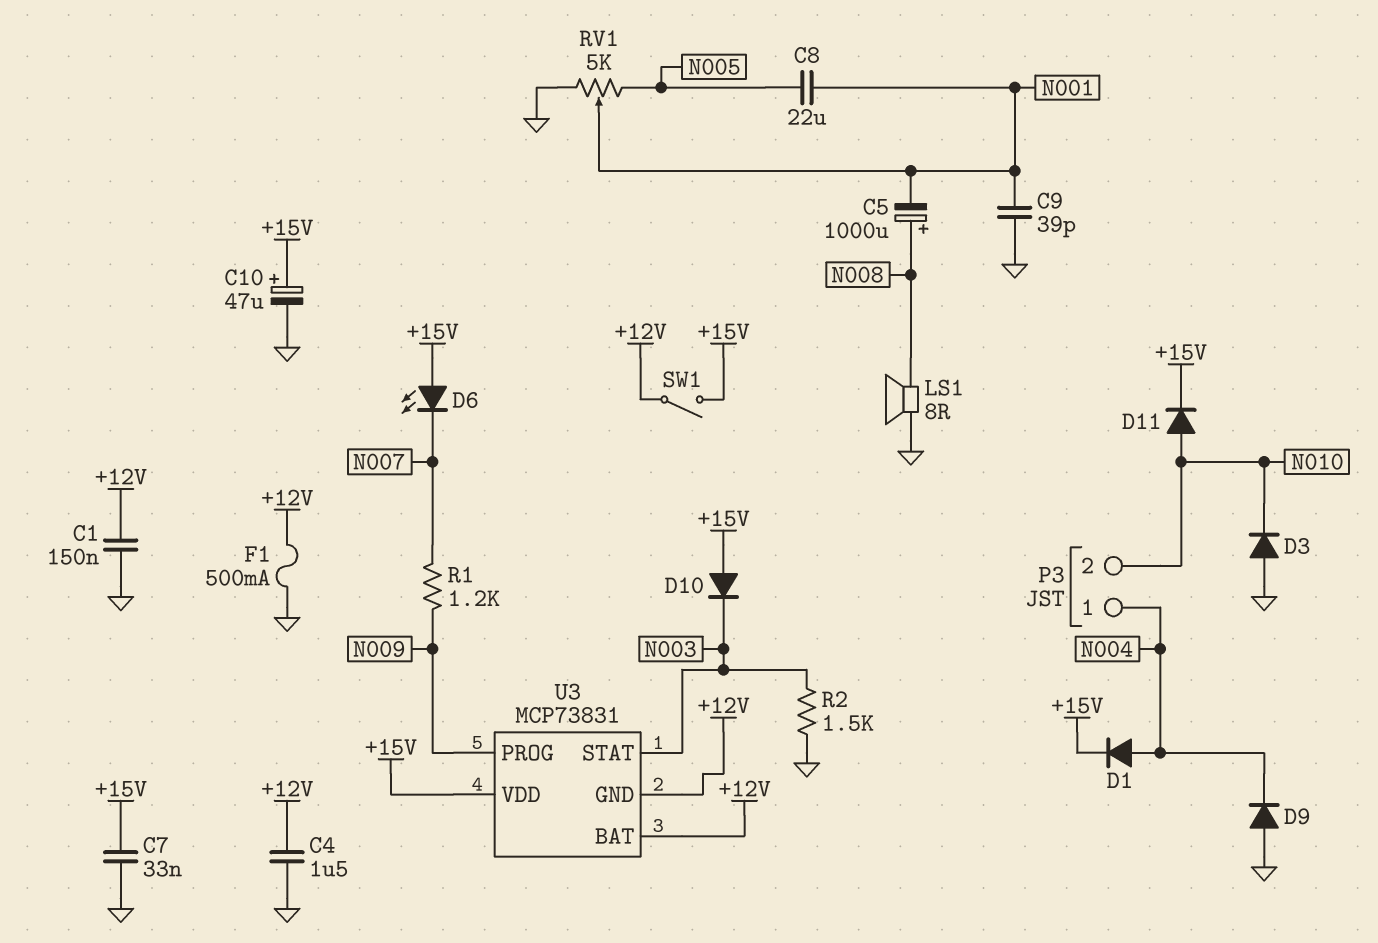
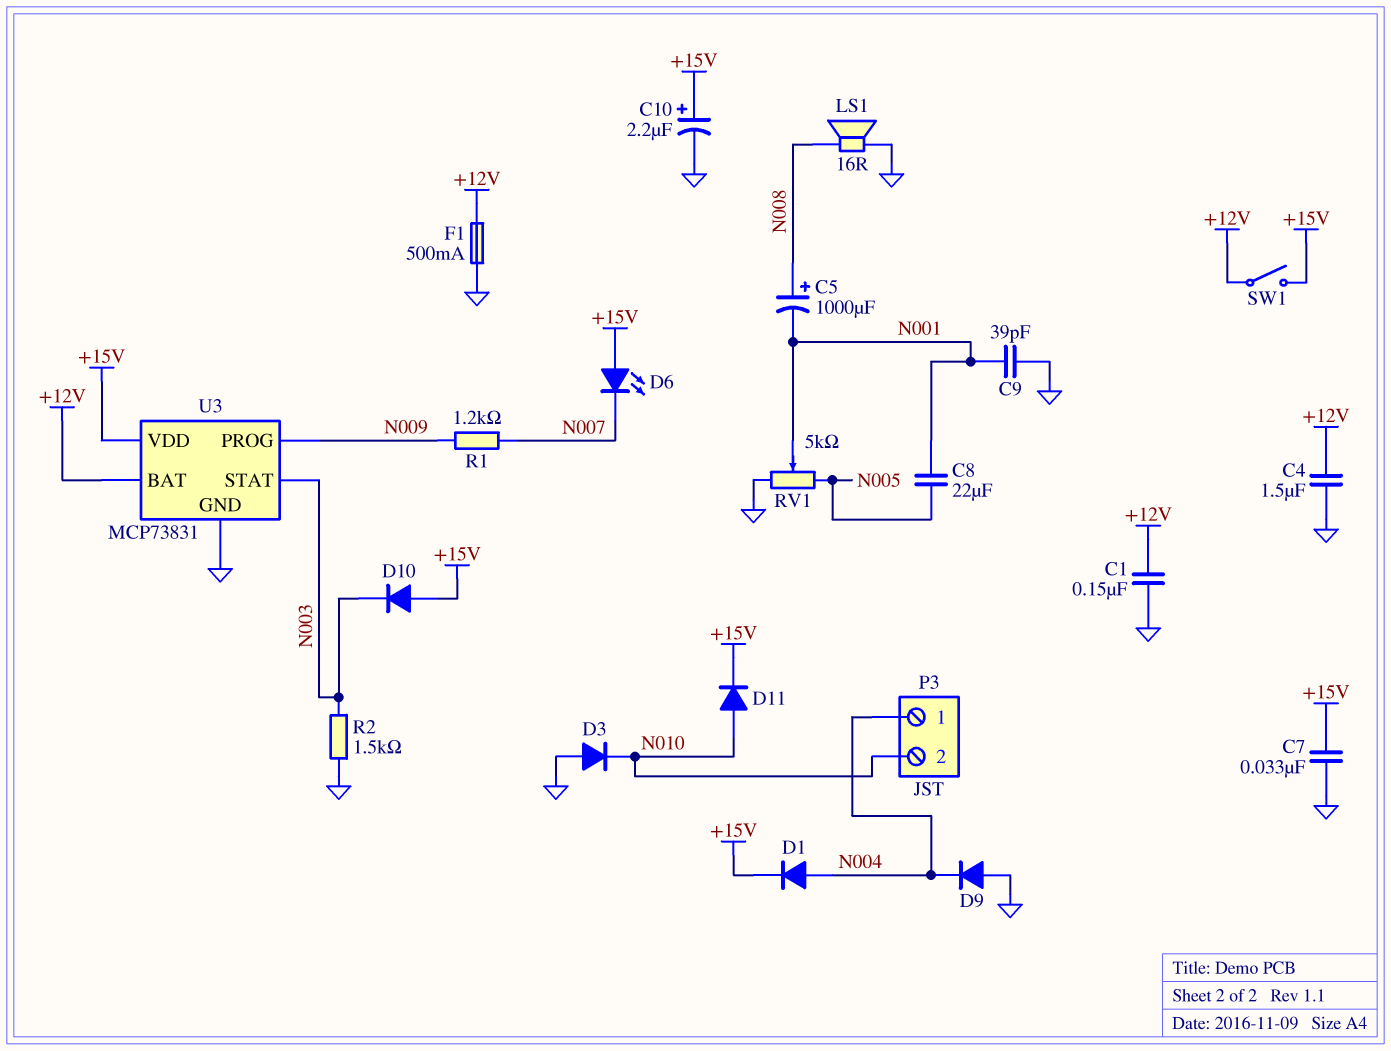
C10: 47uF (plus +15V, minus GND) -> 2.2uF (plus +15V, minus GND)
LS1: speaker 8R (GND, N008) -> speaker 16R (GND, N008)
U3 pin GND: +12V -> GND

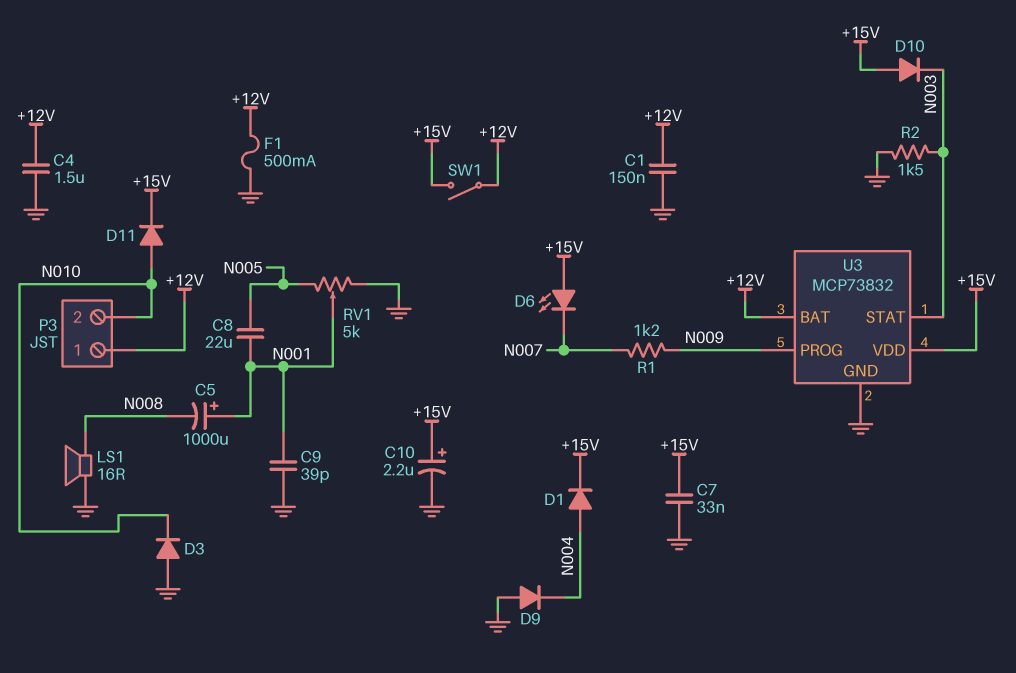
C5: 1000uF (plus N008, minus N001) -> 1000uF (plus N001, minus N008)
P3 pin 1: N004 -> +12V
U3: MCP73831 -> MCP73832

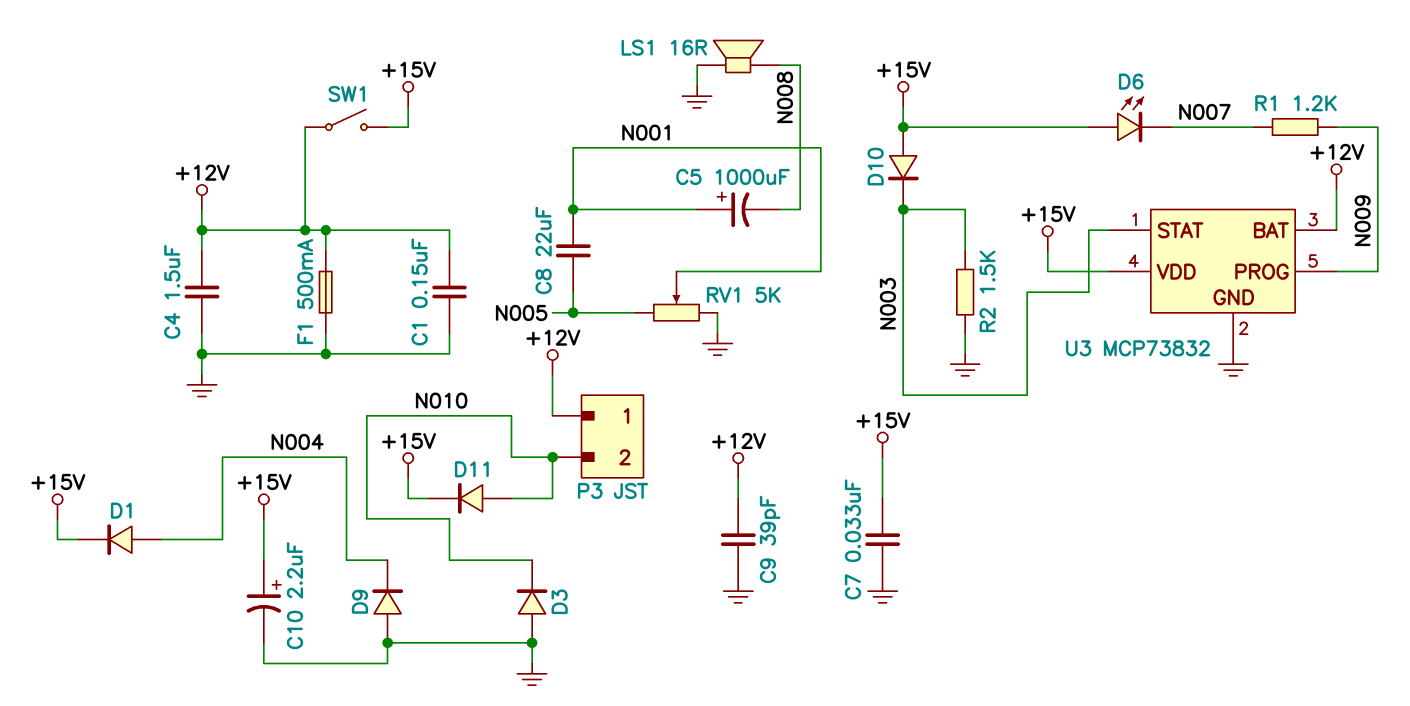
C9: 39pF (GND, N001) -> 39pF (+12V, GND)

